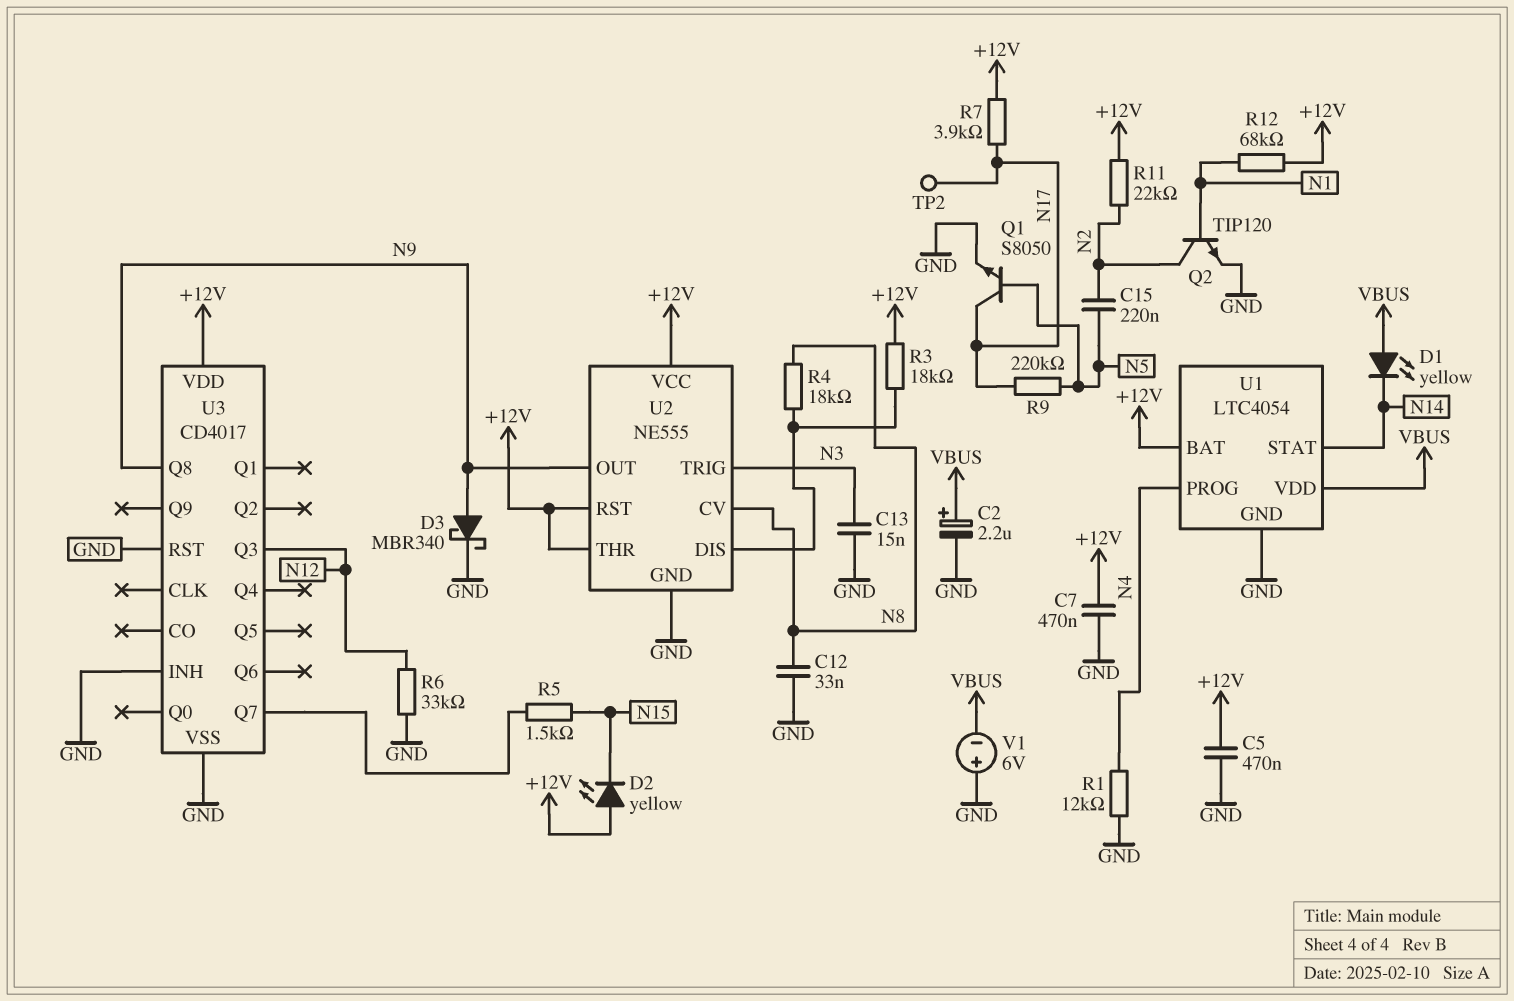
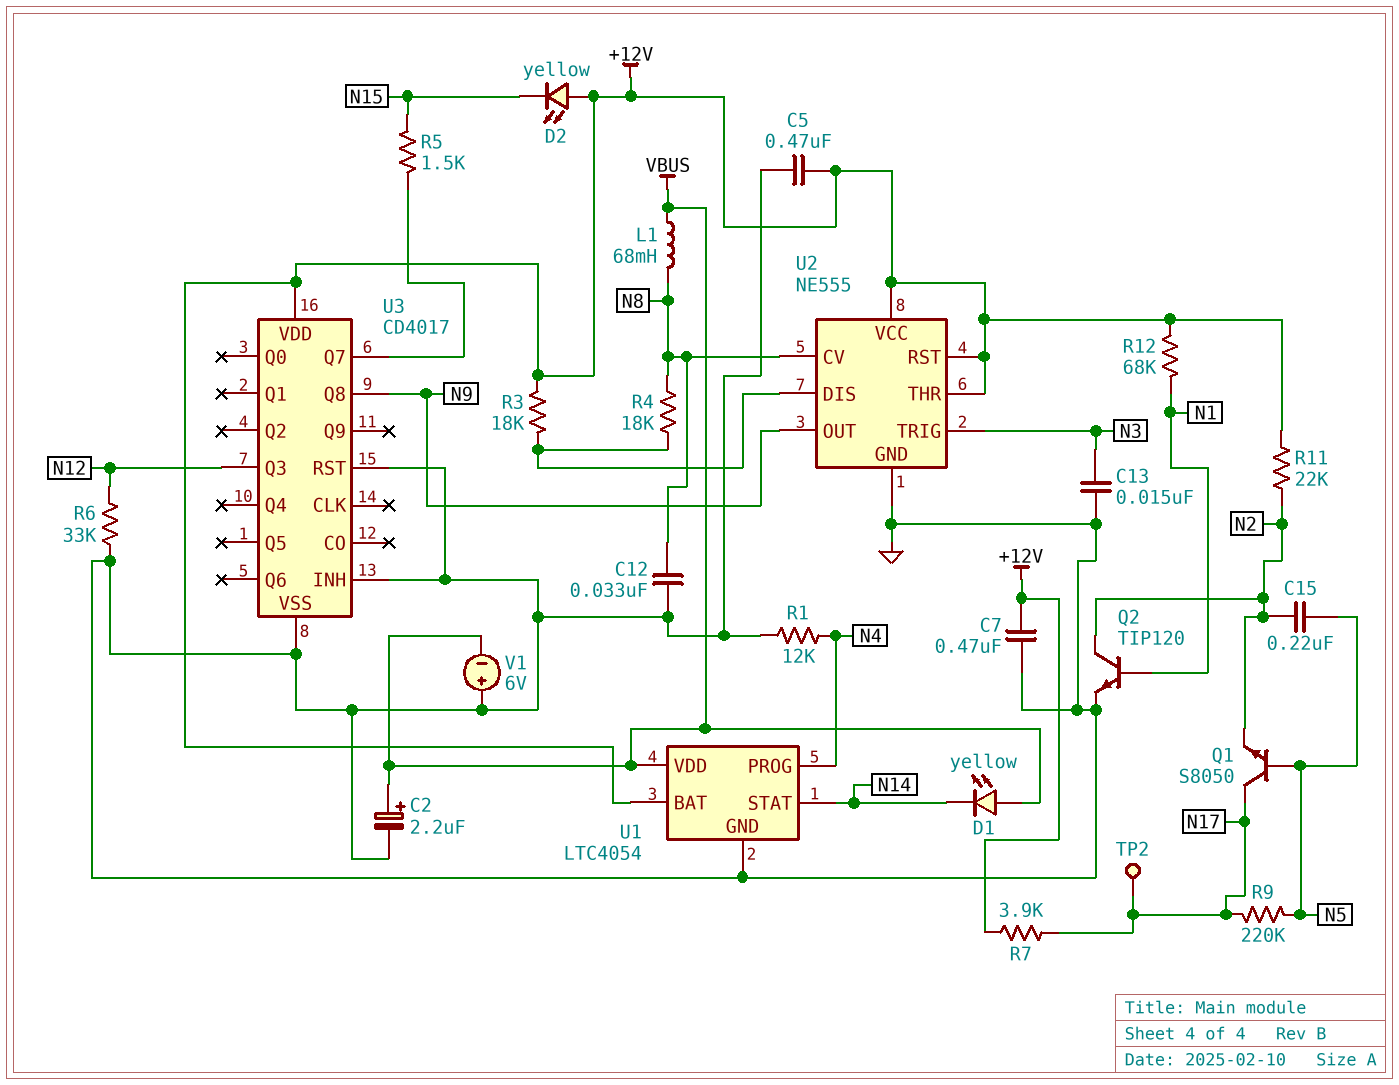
D3: schottky MBR340 (A N9, K GND) -> none
L1: none -> 68mH (N8, VBUS)
Q1: NPN S8050 (B N5, C N17, E GND) -> NPN S8050 (B N5, C N17, E N2)

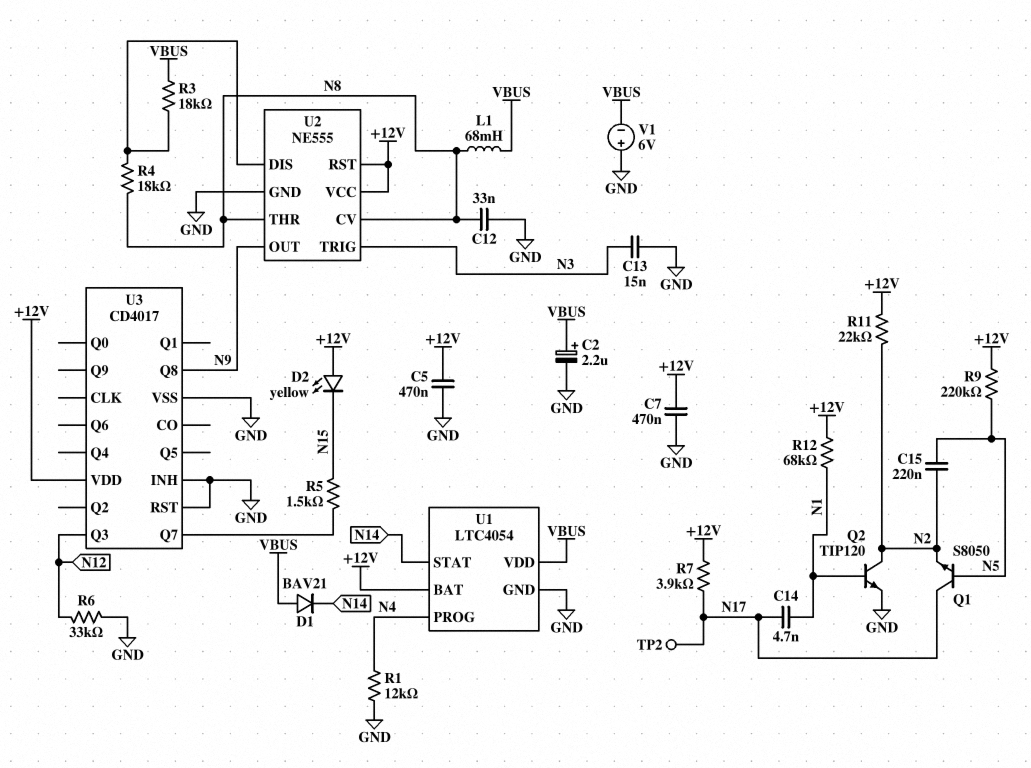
C14: none -> 4.7nF (N1, N17)
D1: LED yellow (A VBUS, K N14) -> diode BAV21 (A VBUS, K N14)
R3: 18k (+12V, U2/DIS) -> 18k (U2/DIS, VBUS)
R9: 220k (N5, N17) -> 220k (+12V, N5)
U2 pin THR: +12V -> N8

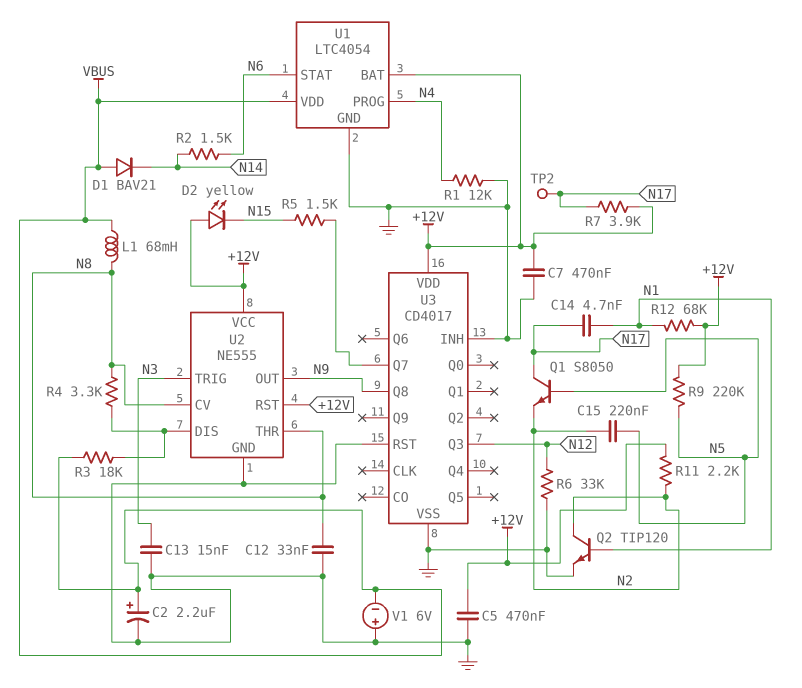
R2: none -> 1.5k (N6, N14)
R4: 18k (N8, U2/DIS) -> 3.3k (N8, U2/DIS)
R11: 22k (+12V, N2) -> 2.2k (+12V, N2)
U1 pin STAT: N14 -> N6

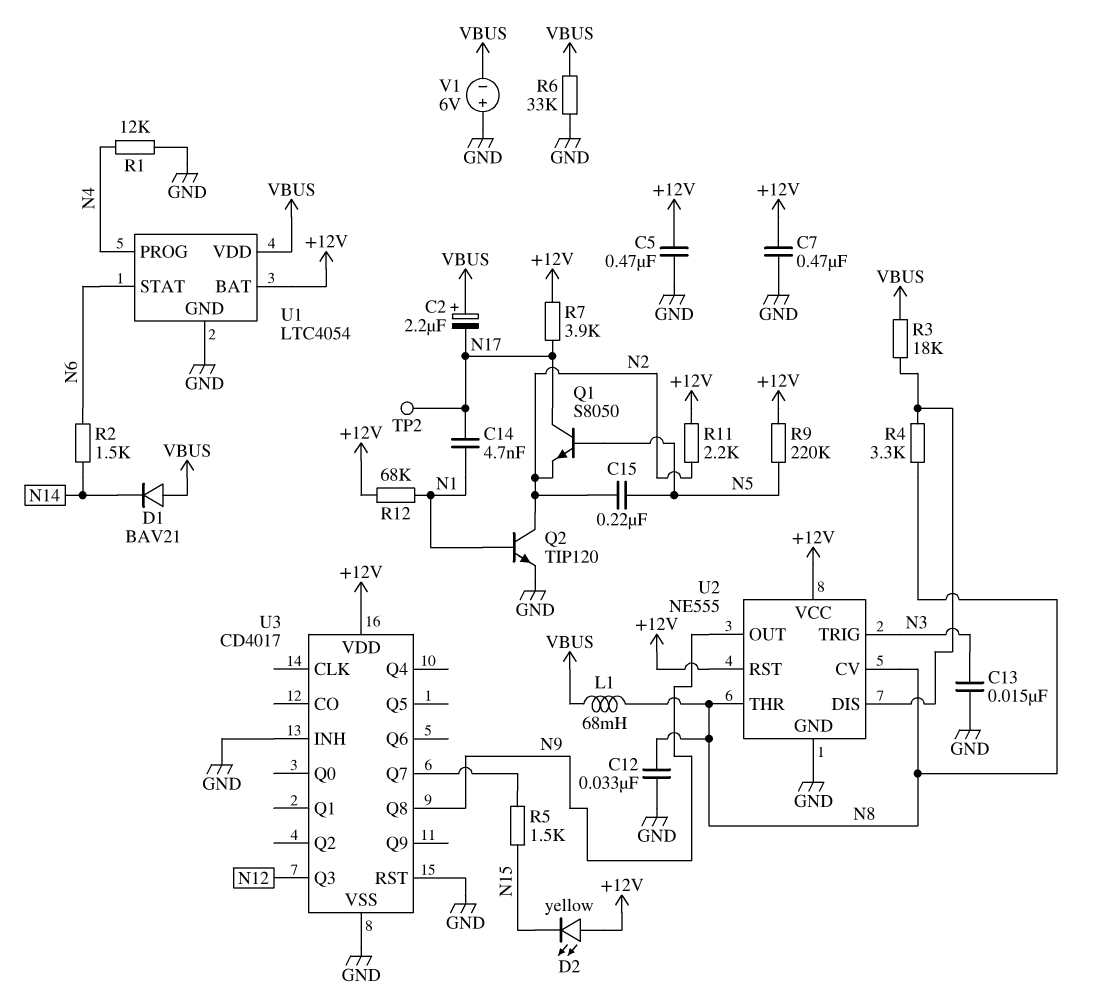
C2: 2.2uF (plus VBUS, minus GND) -> 2.2uF (plus VBUS, minus N17)
R6: 33k (GND, N12) -> 33k (GND, VBUS)

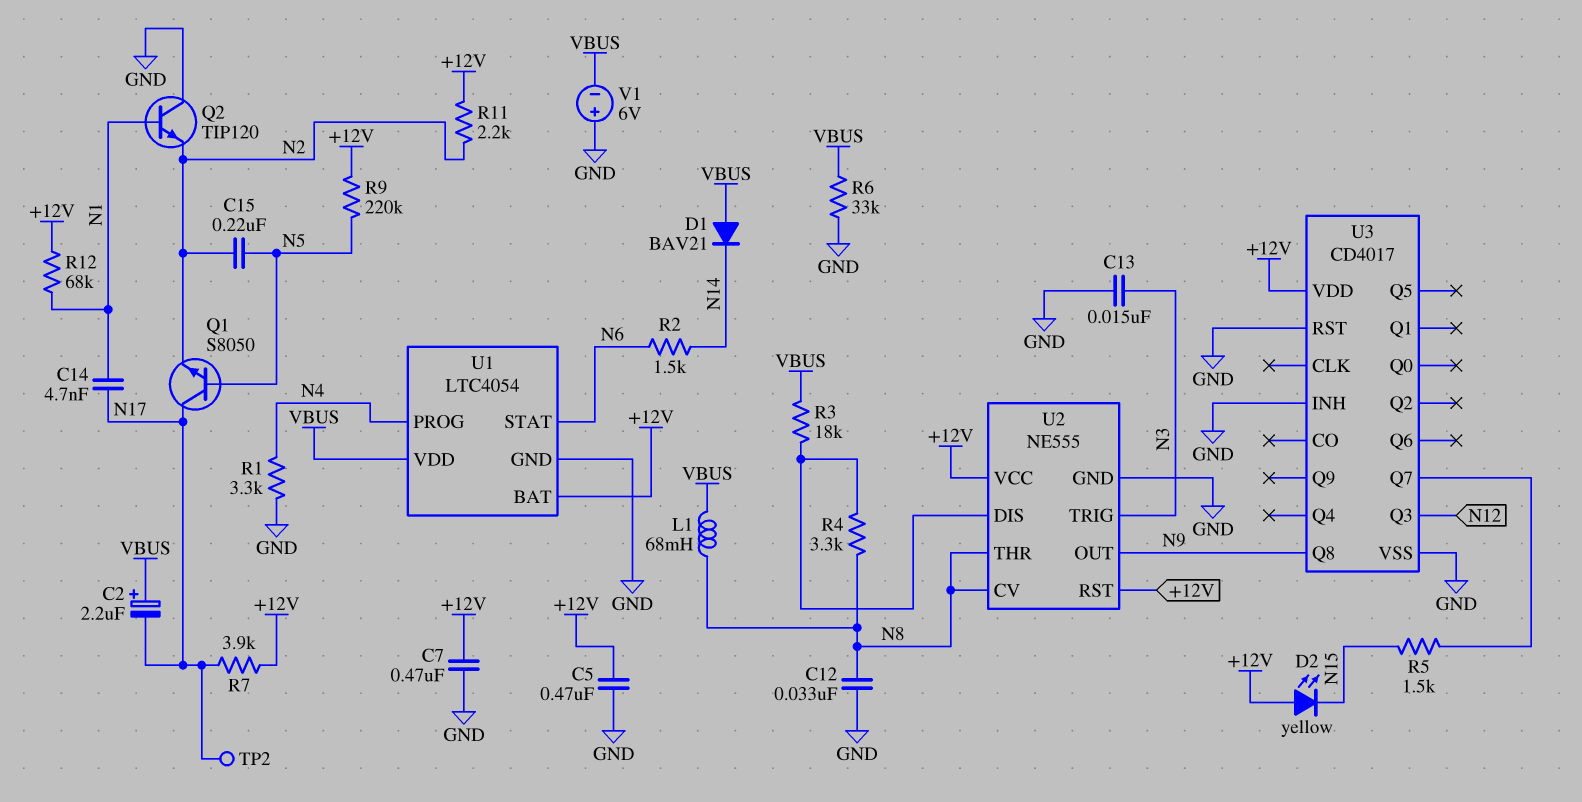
Q2: NPN TIP120 (B N1, C N2, E GND) -> NPN TIP120 (B N1, C GND, E N2)
R1: 12k (GND, N4) -> 3.3k (GND, N4)

